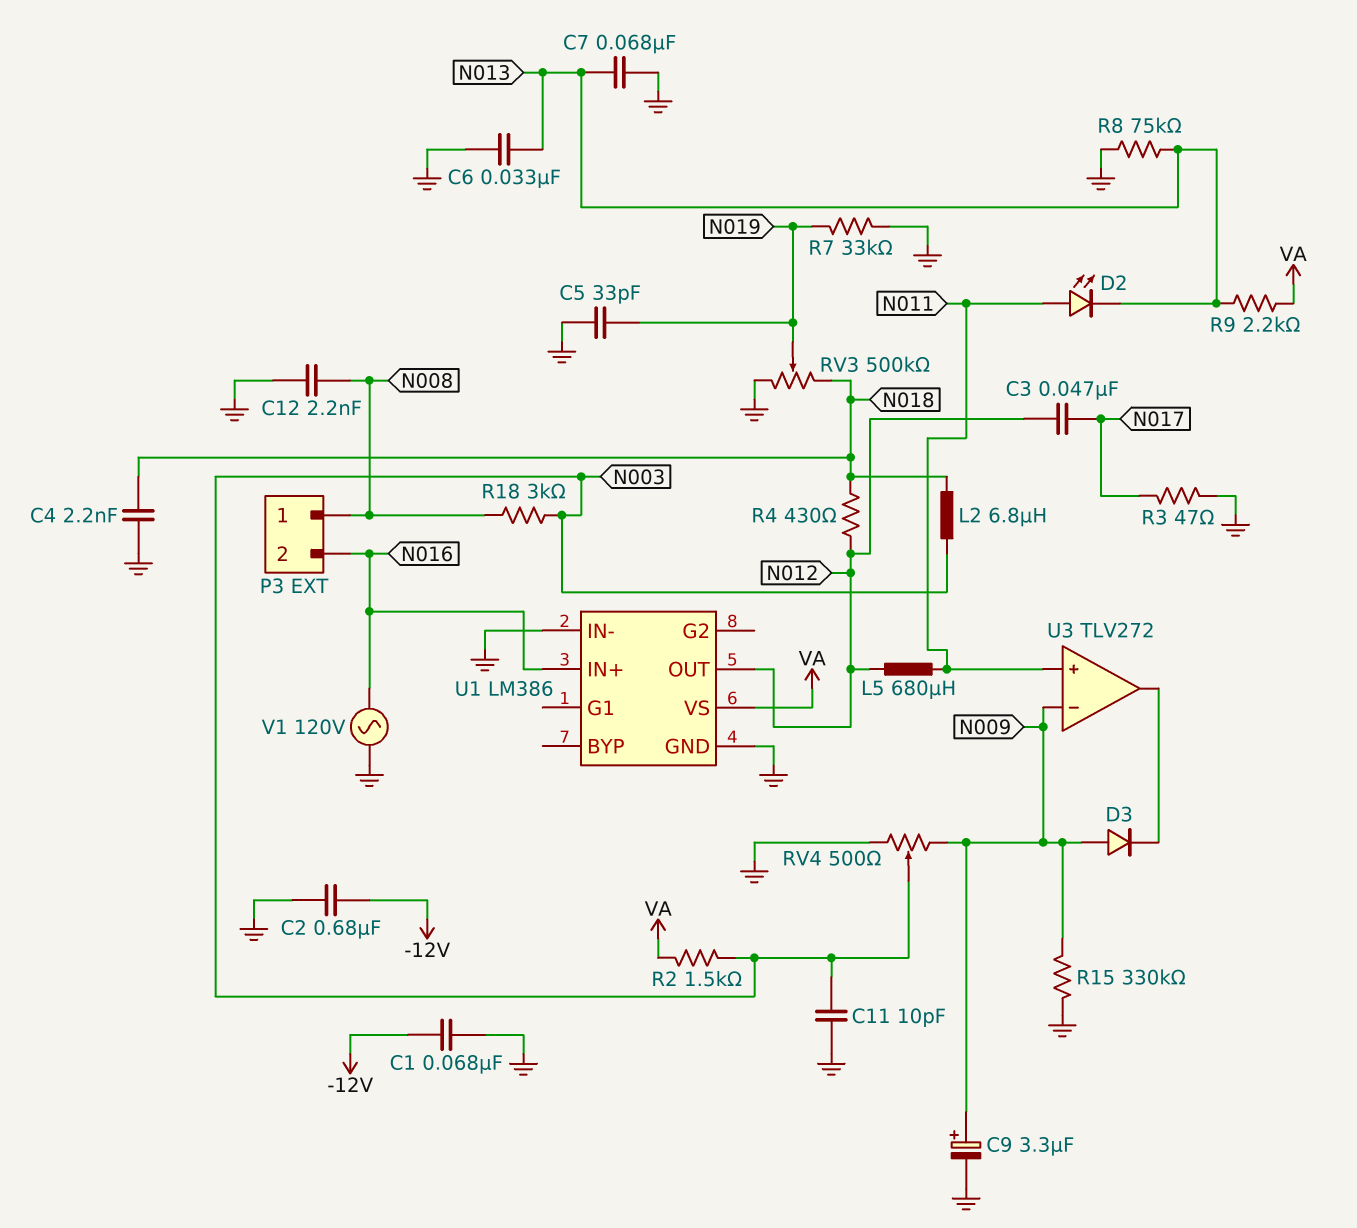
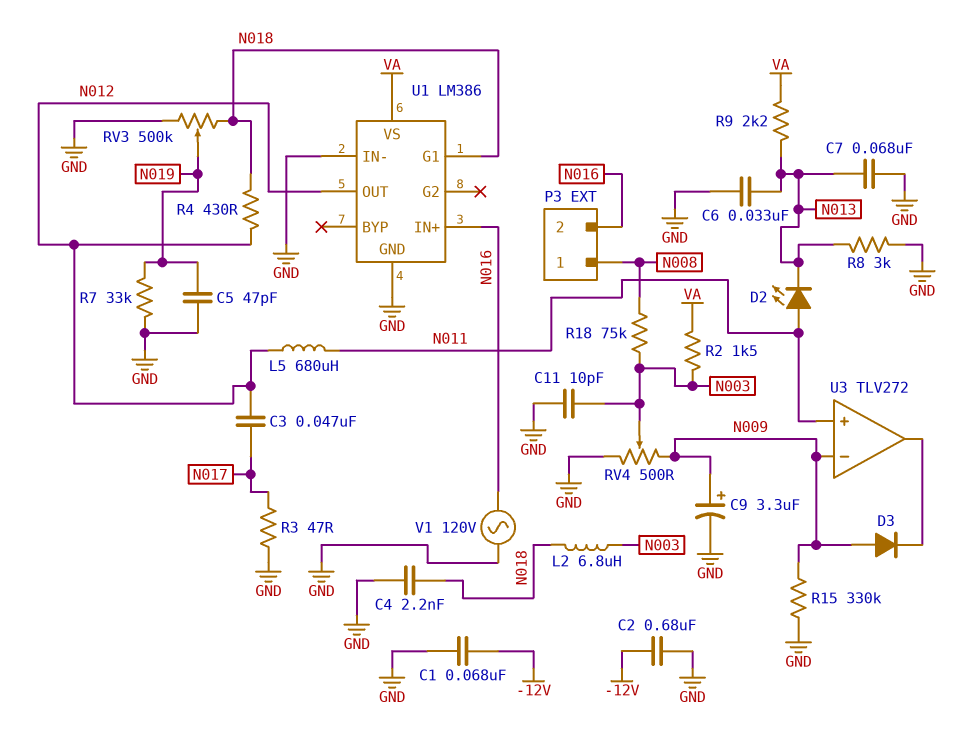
C5: 33pF (GND, N019) -> 47pF (GND, N019)
C12: 2.2nF (GND, N008) -> none
R8: 75k (GND, N013) -> 3k (GND, N013)
R18: 3k (N003, N008) -> 75k (N003, N008)
U1 pin G1: none -> N018

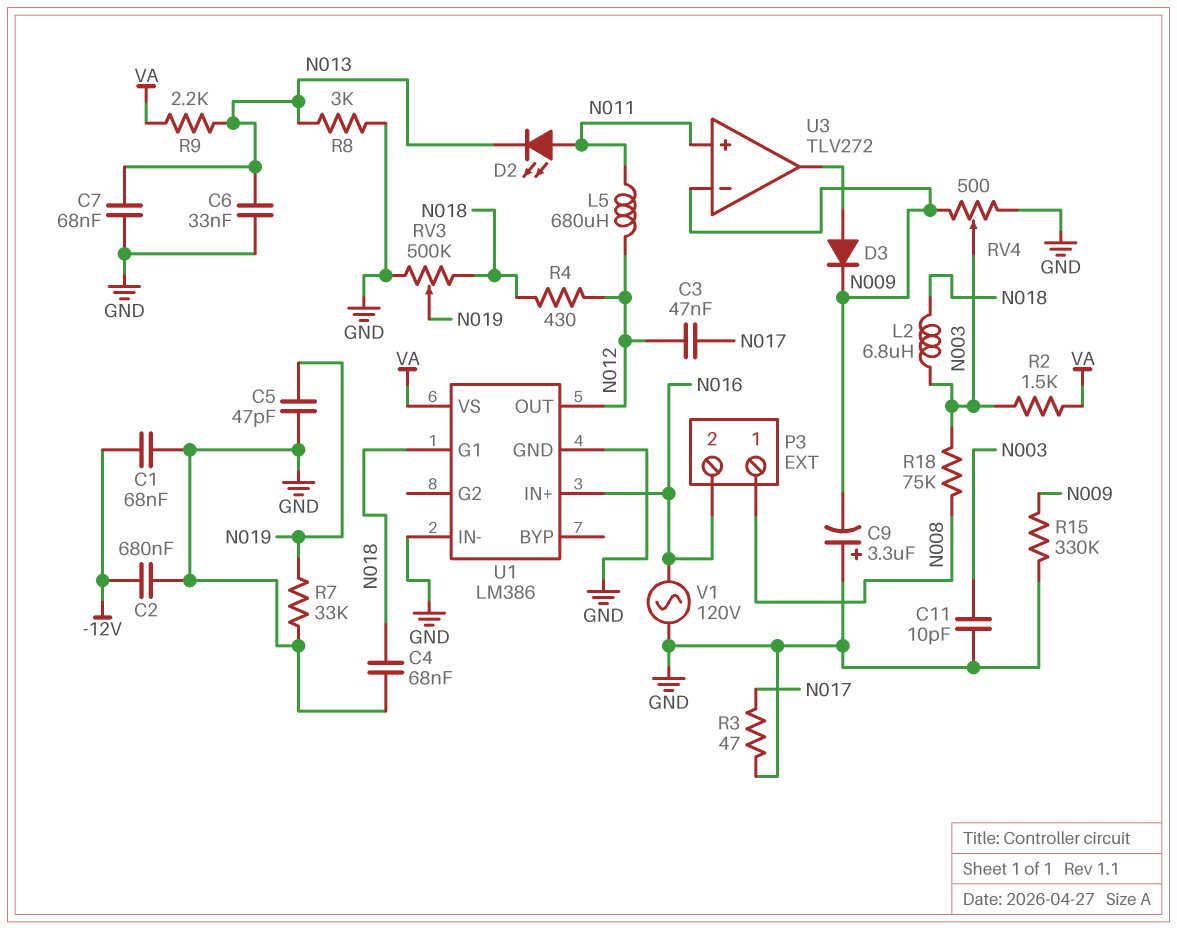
C4: 2.2nF (GND, N018) -> 68nF (GND, N018)
C9: 3.3uF (plus N009, minus GND) -> 3.3uF (plus GND, minus N009)
D3: diode (A N009, K U3/out) -> diode (A U3/out, K N009)

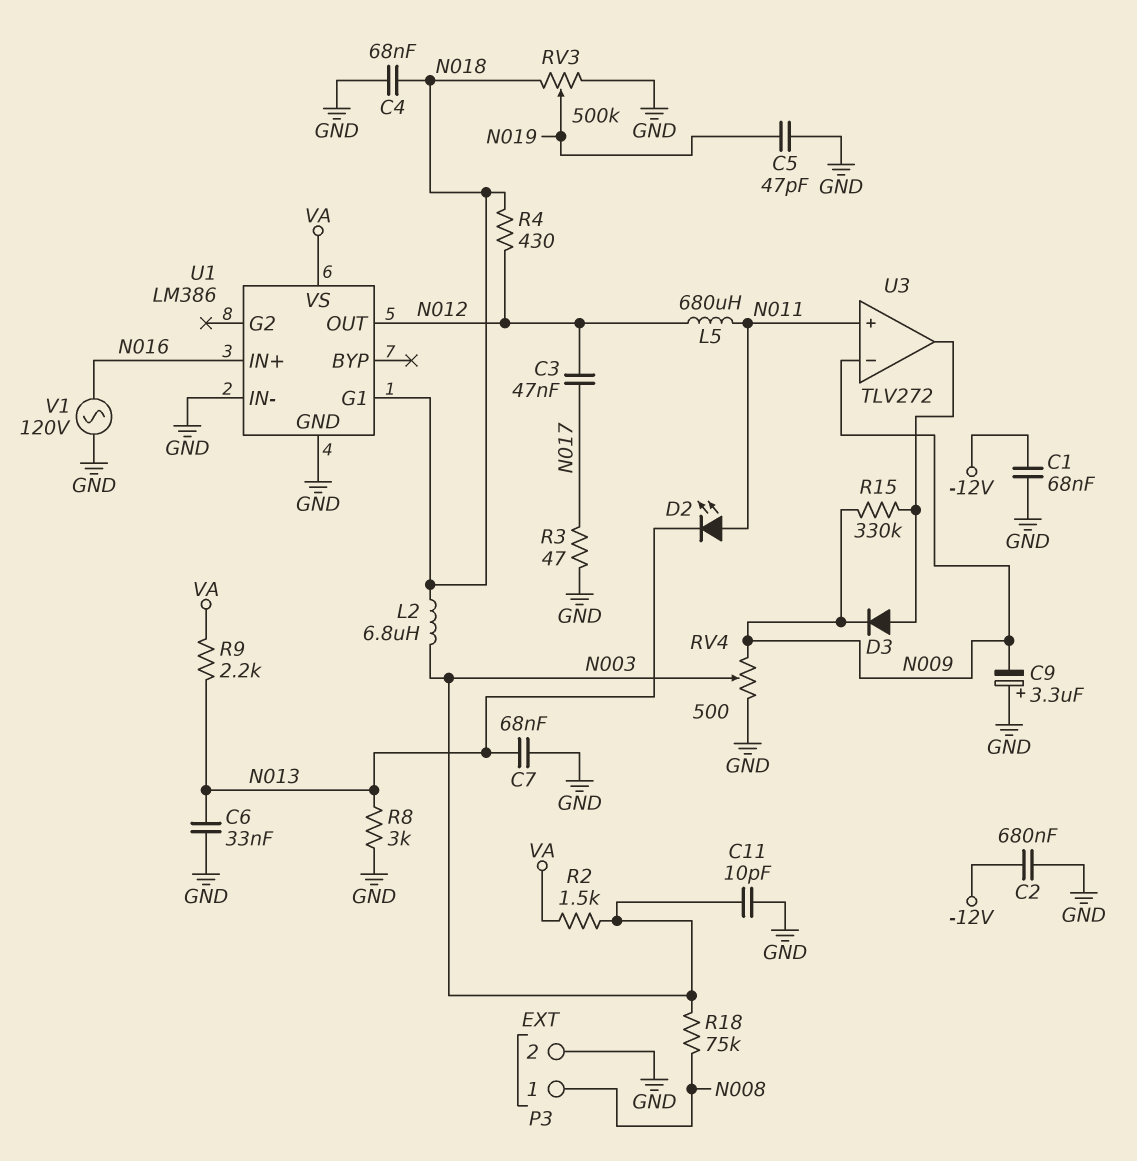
P3 pin 2: N016 -> GND
R7: 33k (GND, N019) -> none
R15: 330k (GND, N009) -> 330k (N009, U3/out)

